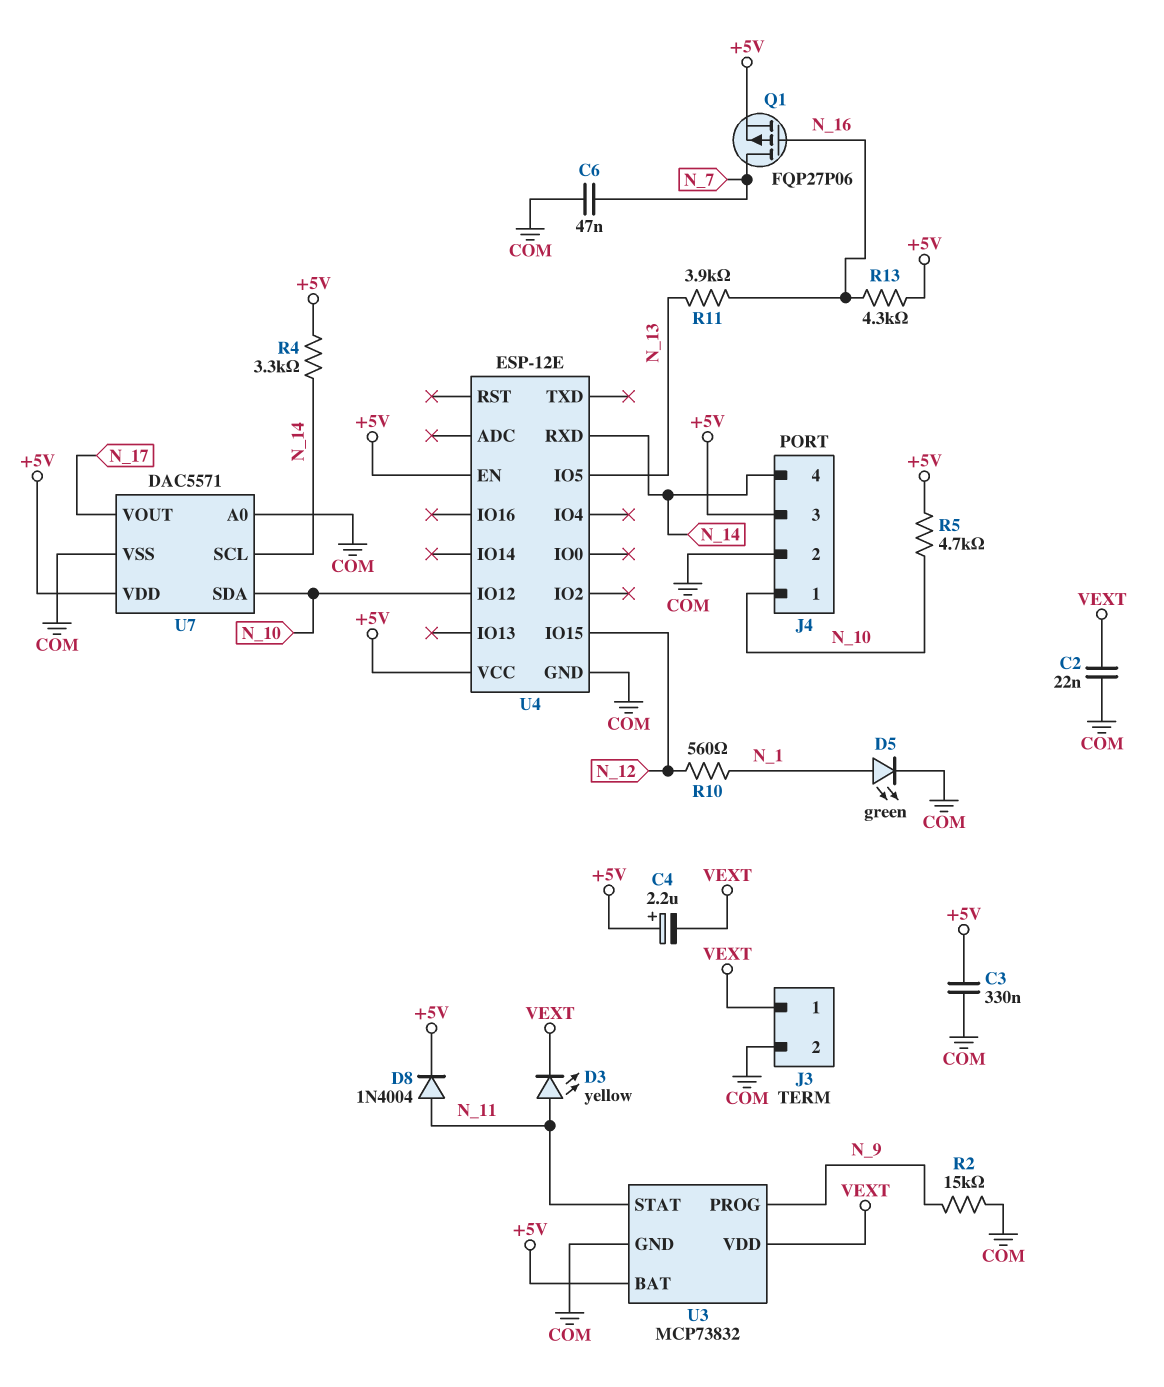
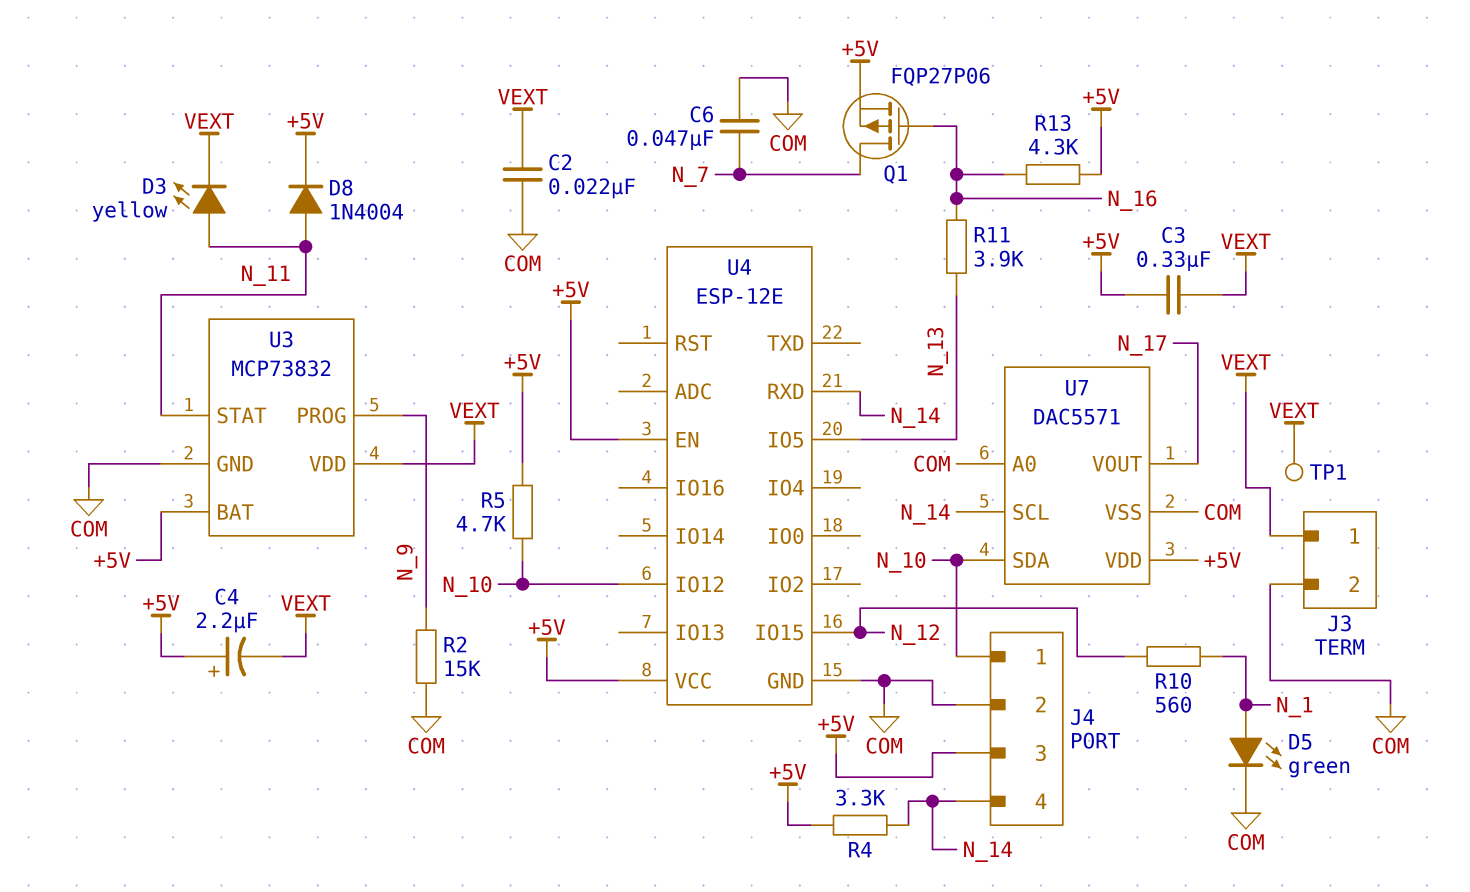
C3: 330nF (+5V, COM) -> 330nF (+5V, VEXT)
TP1: none -> test point (VEXT)

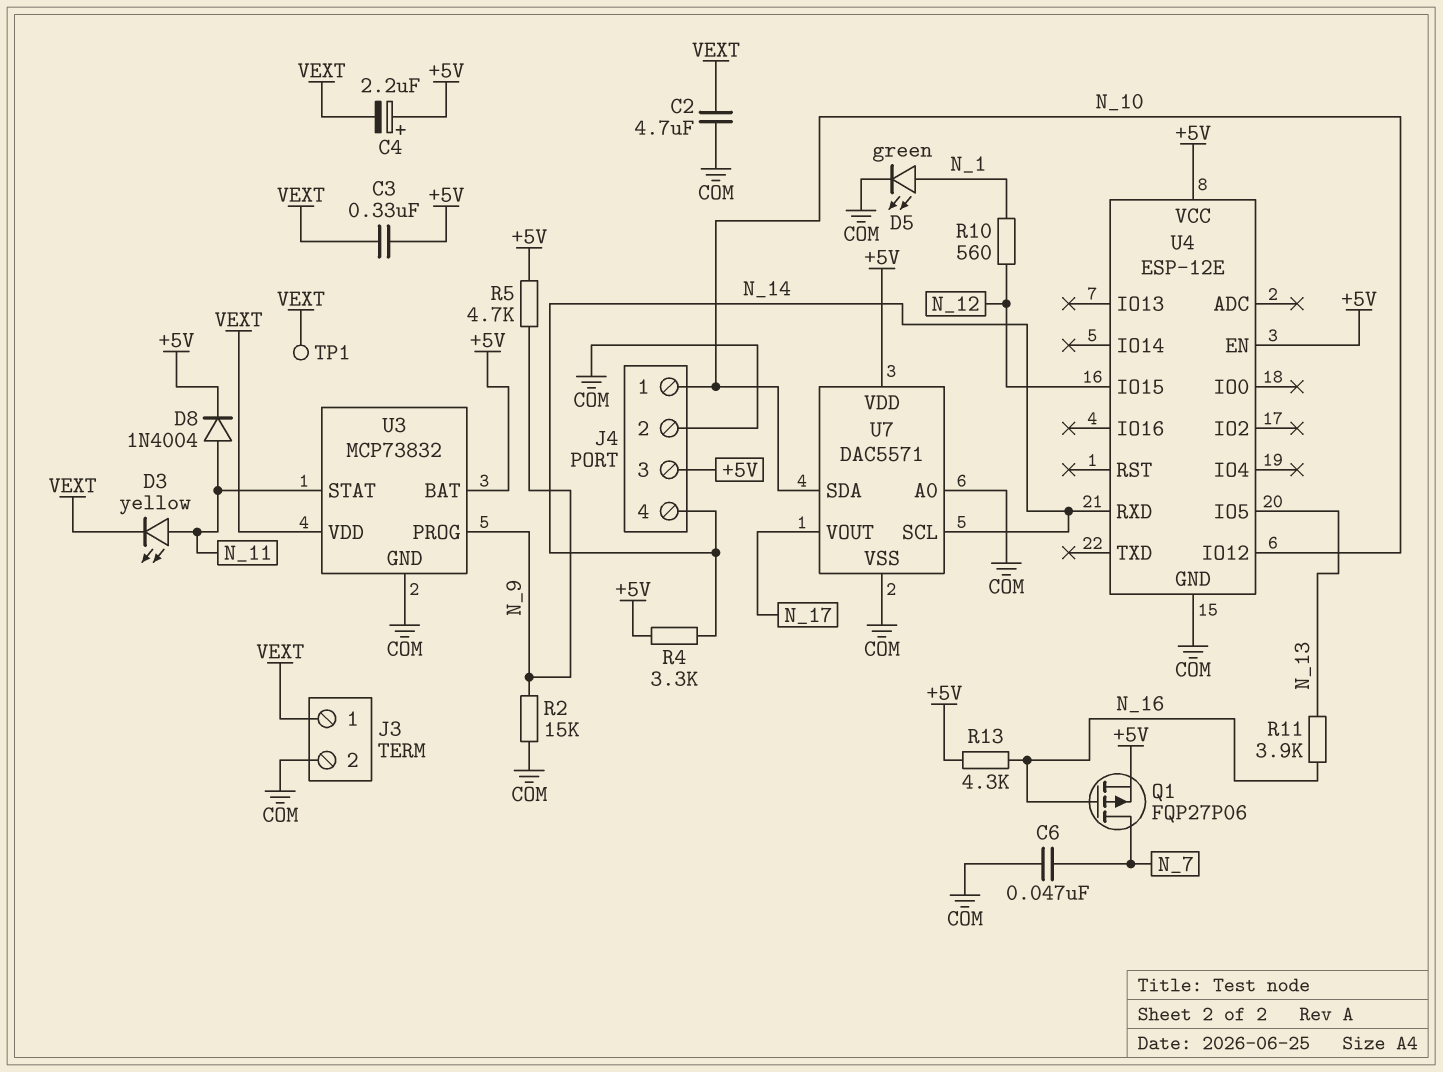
C2: 22nF (COM, VEXT) -> 4.7uF (COM, VEXT)
R5: 4.7k (+5V, N_10) -> 4.7k (+5V, N_9)

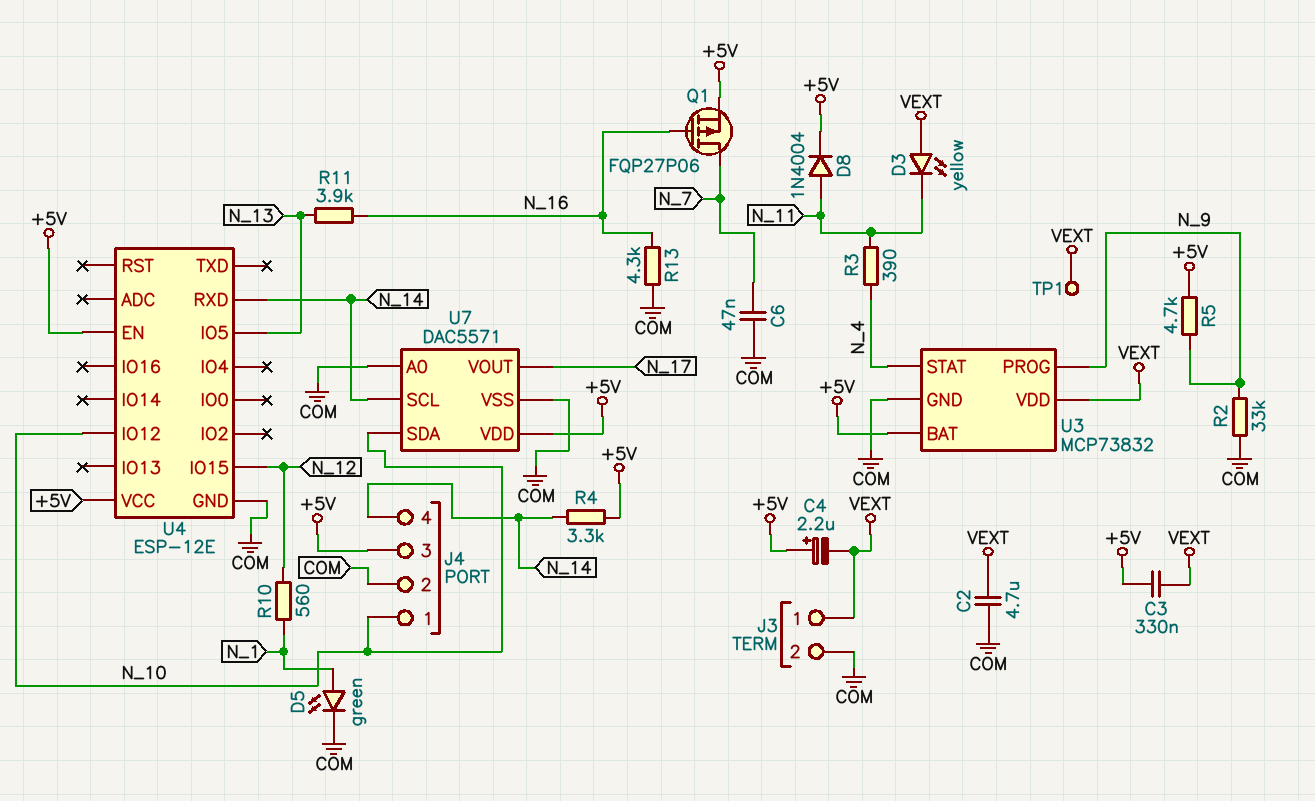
D3: LED yellow (A N_11, K VEXT) -> LED yellow (A VEXT, K N_11)
R2: 15k (COM, N_9) -> 33k (COM, N_9)
R3: none -> 390 (N_4, N_11)
R13: 4.3k (+5V, N_16) -> 4.3k (COM, N_16)
U3 pin STAT: N_11 -> N_4

